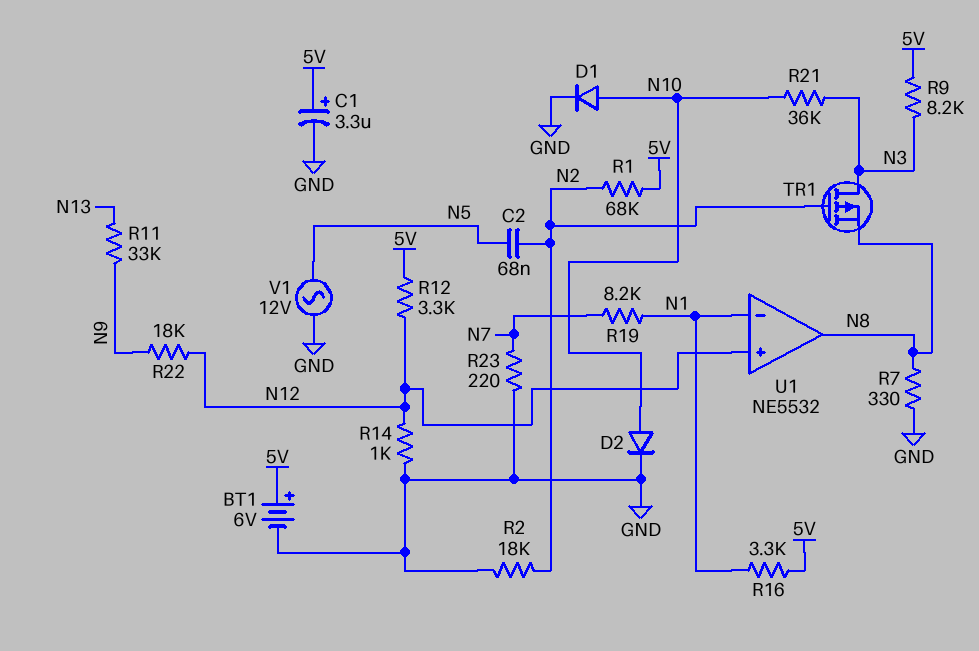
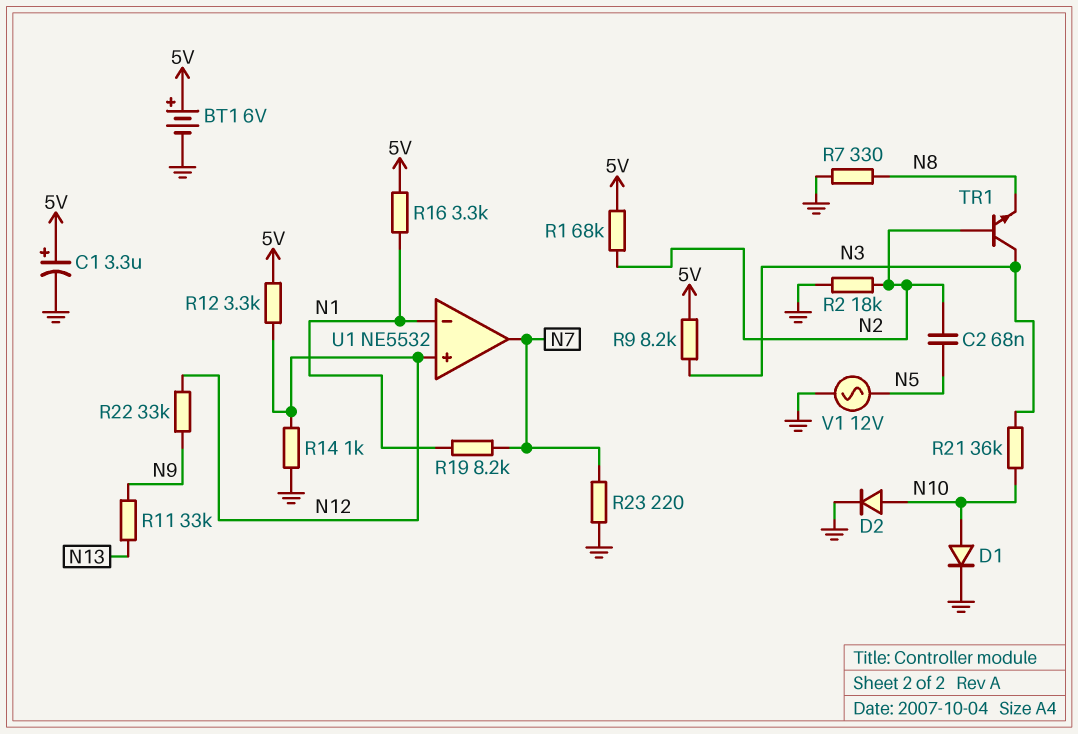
R22: 18k (N9, N12) -> 33k (N9, N12)
TR1: PMOS (G N2, D N3, S N8) -> NPN (B N2, C N3, E N8)
U1 pin out: N8 -> N7

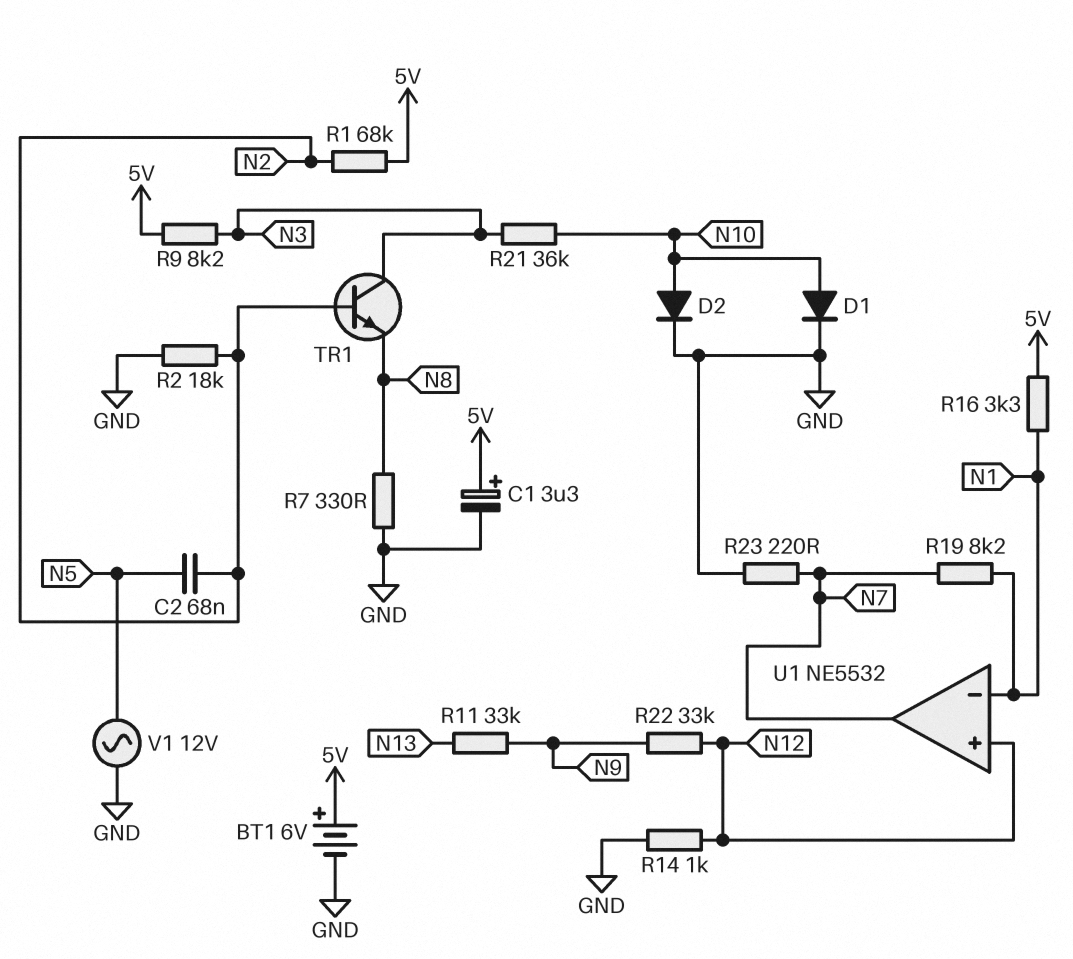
R12: 3.3k (5V, N12) -> none

